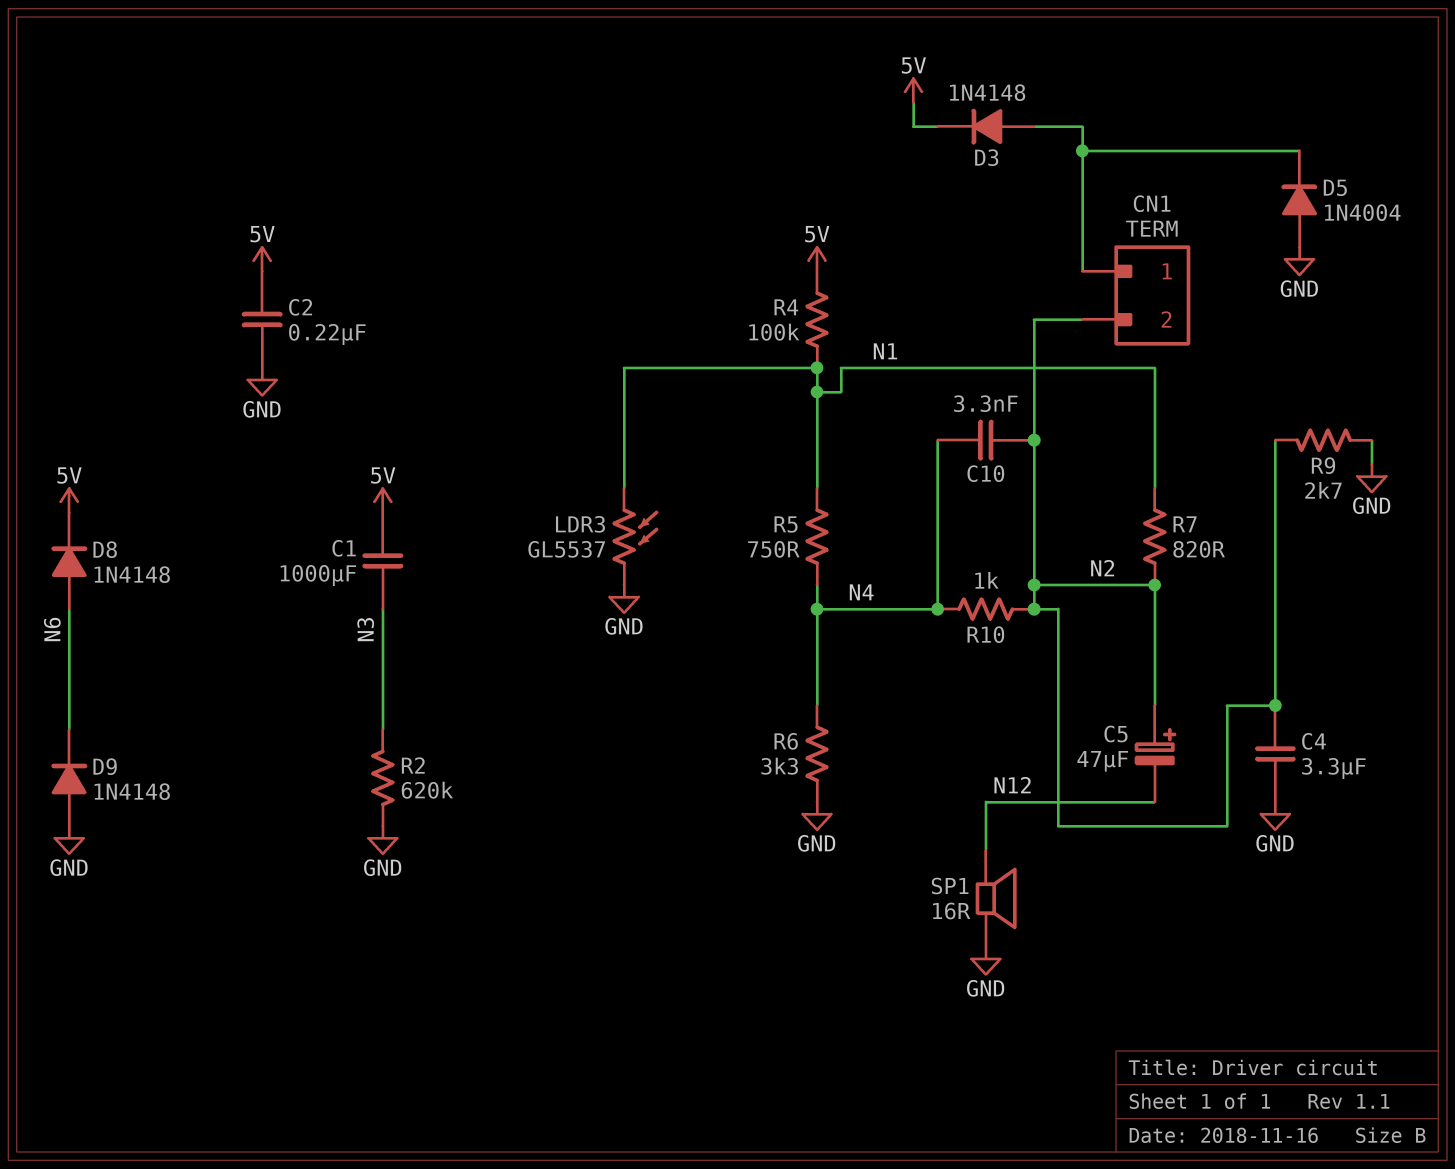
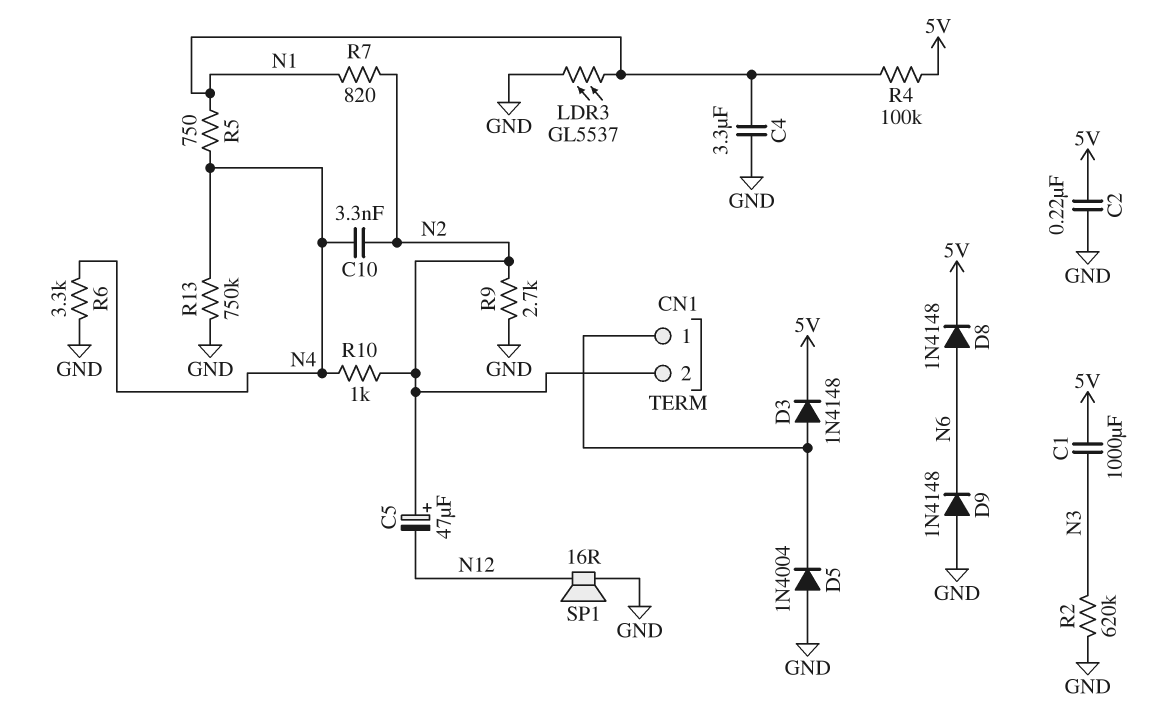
C4: 3.3uF (GND, N2) -> 3.3uF (GND, N1)
R13: none -> 750k (GND, N4)

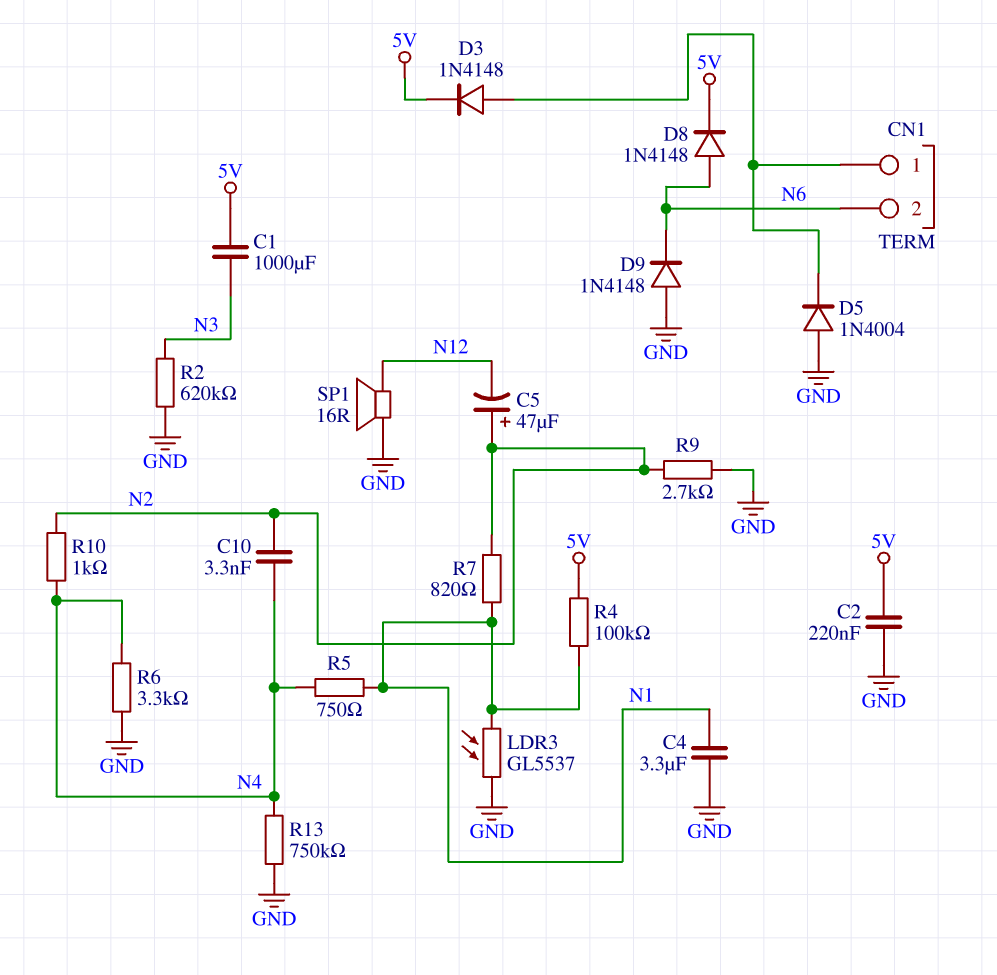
CN1 pin 2: N2 -> N6

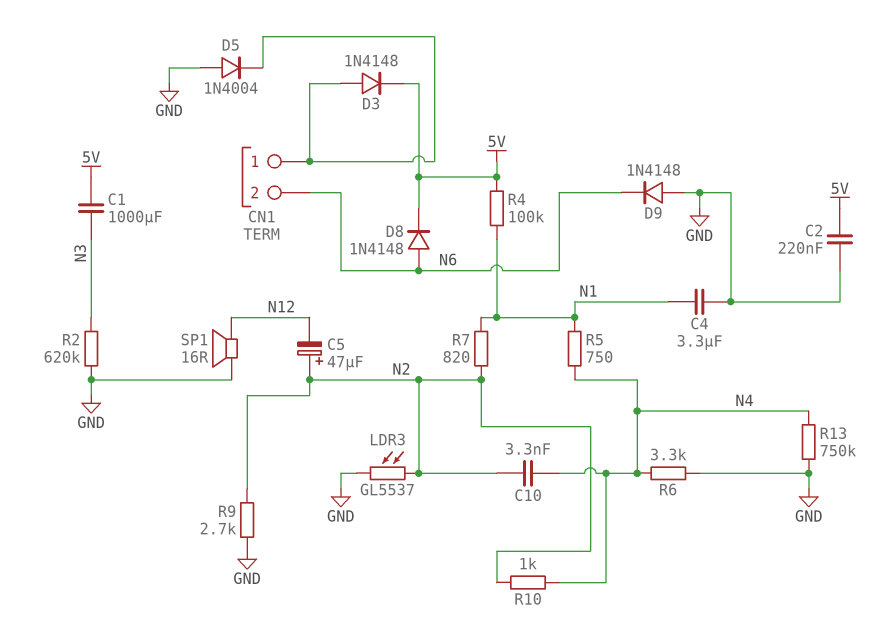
LDR3: GL5537 (GND, N1) -> GL5537 (GND, N2)

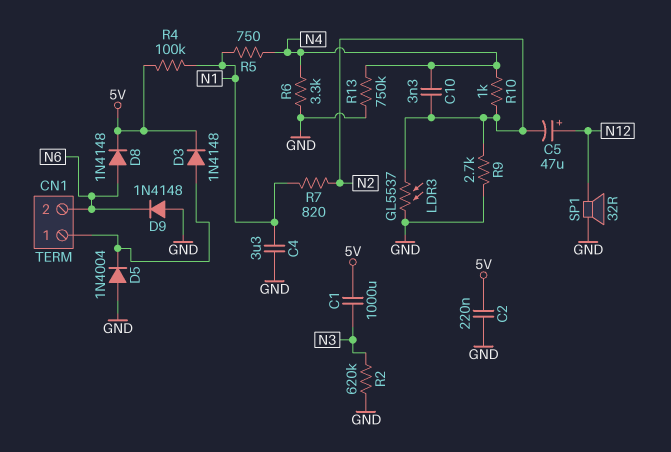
C5: 47uF (plus N2, minus N12) -> 47uF (plus N12, minus N2)
SP1: speaker 16R (GND, N12) -> speaker 32R (GND, N12)

